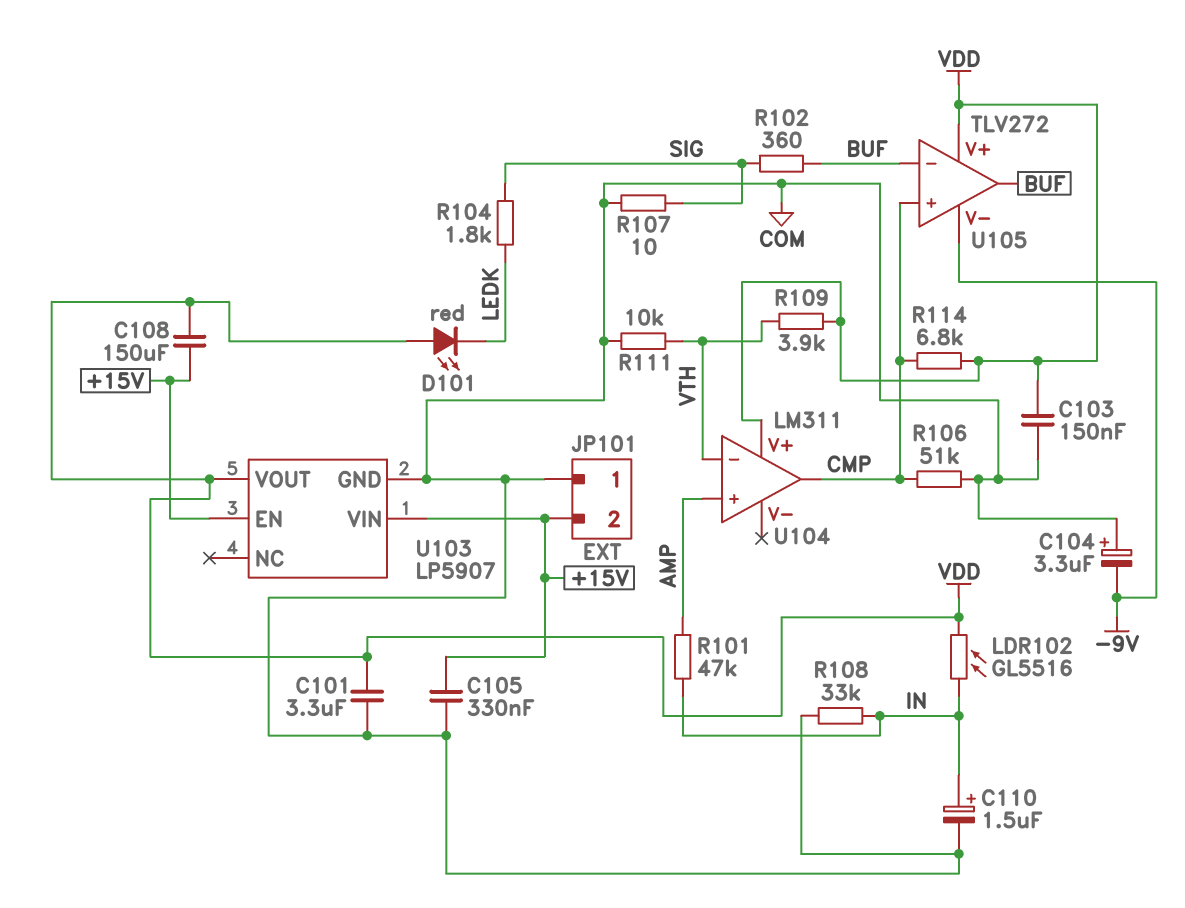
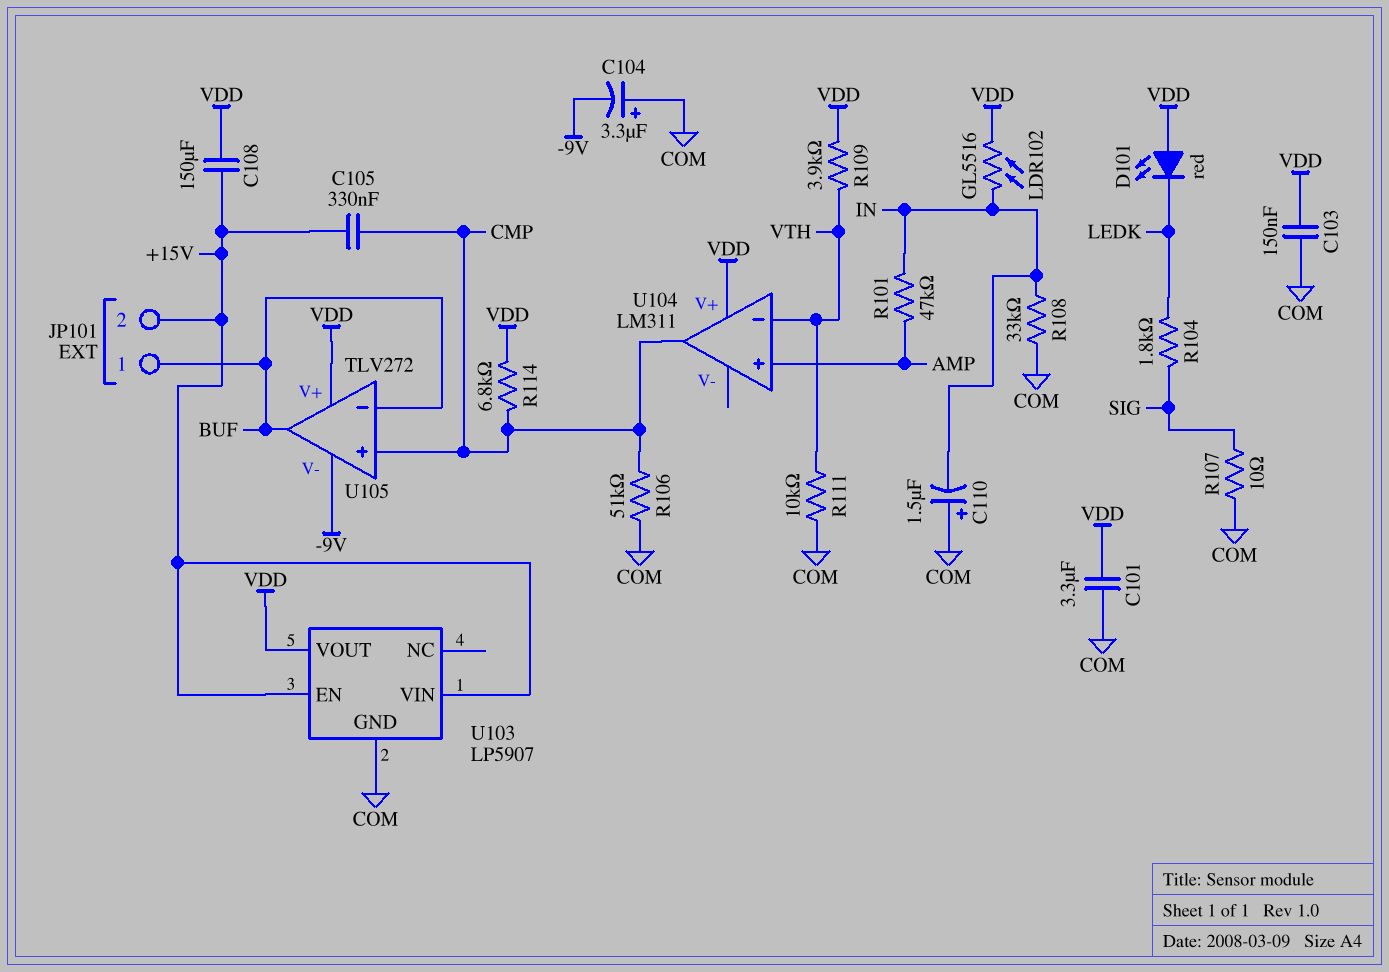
C105: 330nF (+15V, COM) -> 330nF (+15V, CMP)
C110: 1.5uF (plus IN, minus COM) -> 1.5uF (plus COM, minus IN)
JP101 pin 1: COM -> BUF
R102: 360 (BUF, SIG) -> none

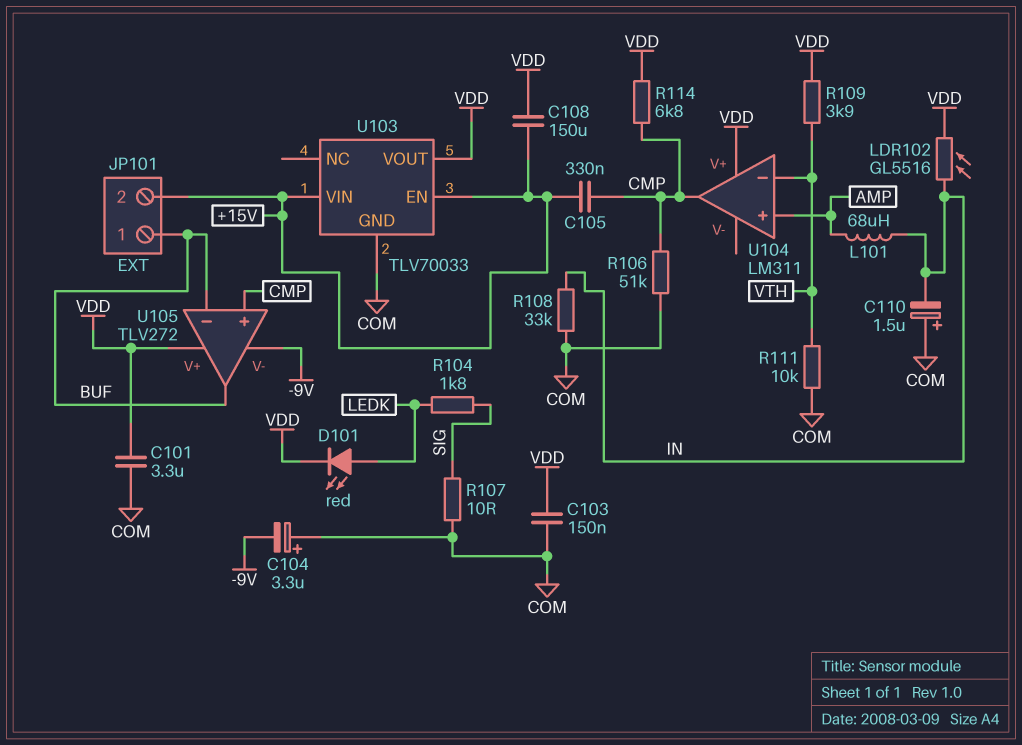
D101: LED red (A VDD, K LEDK) -> LED red (A LEDK, K VDD)
L101: none -> 68uH (AMP, IN)
R101: 47k (AMP, IN) -> none
U103: LP5907 -> TLV70033

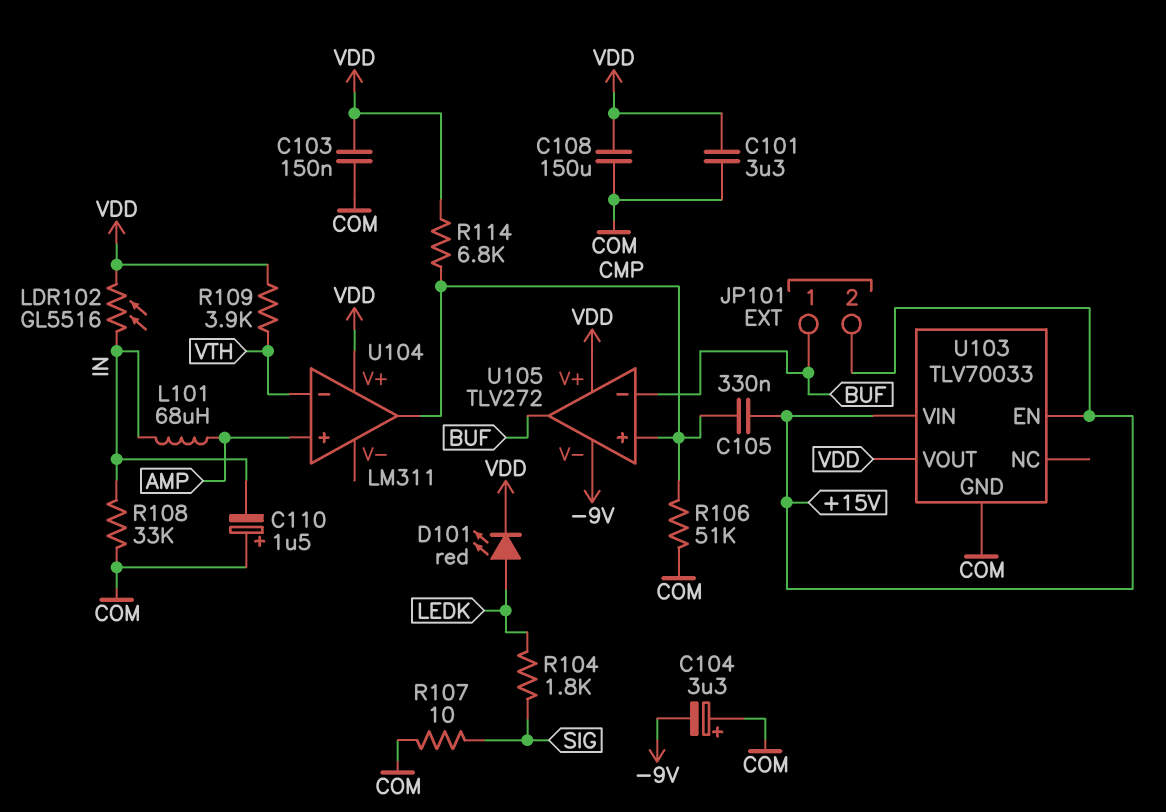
C108: 150uF (+15V, VDD) -> 150uF (COM, VDD)
R111: 10k (COM, VTH) -> none

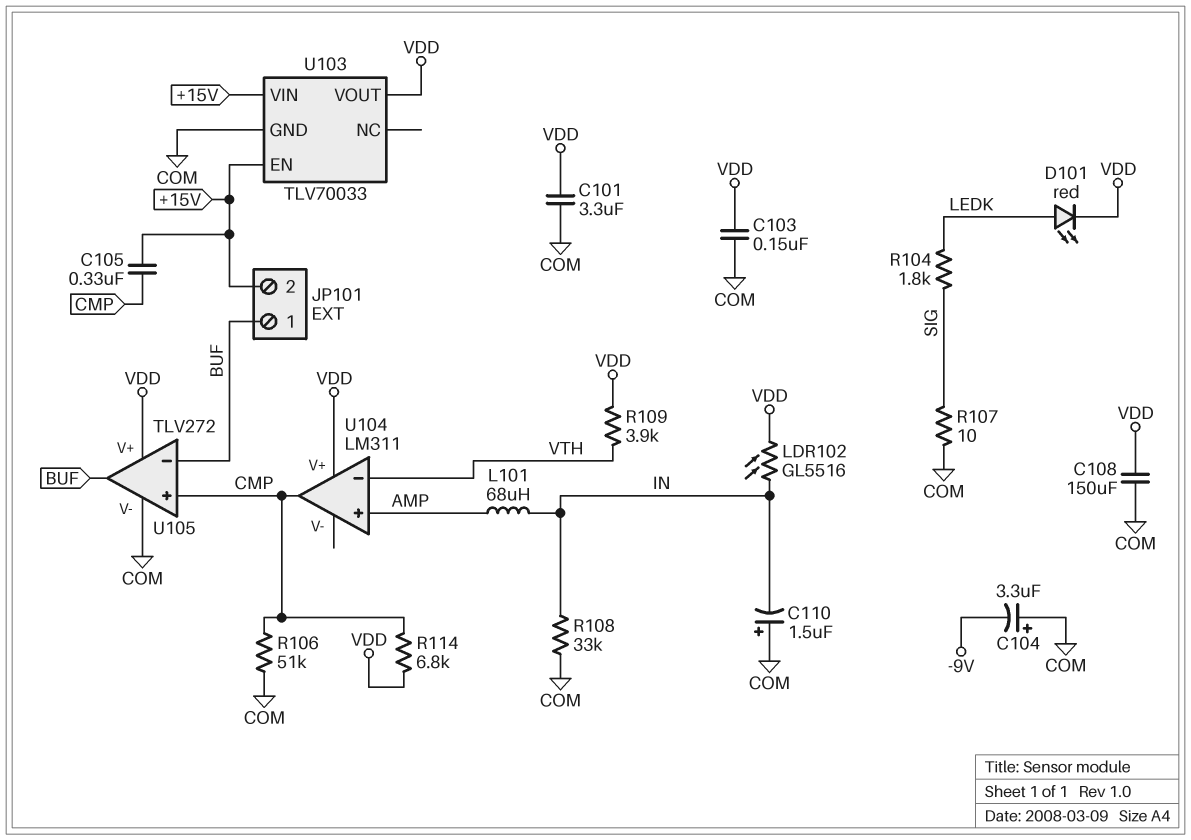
U105 pin V-: -9V -> COM

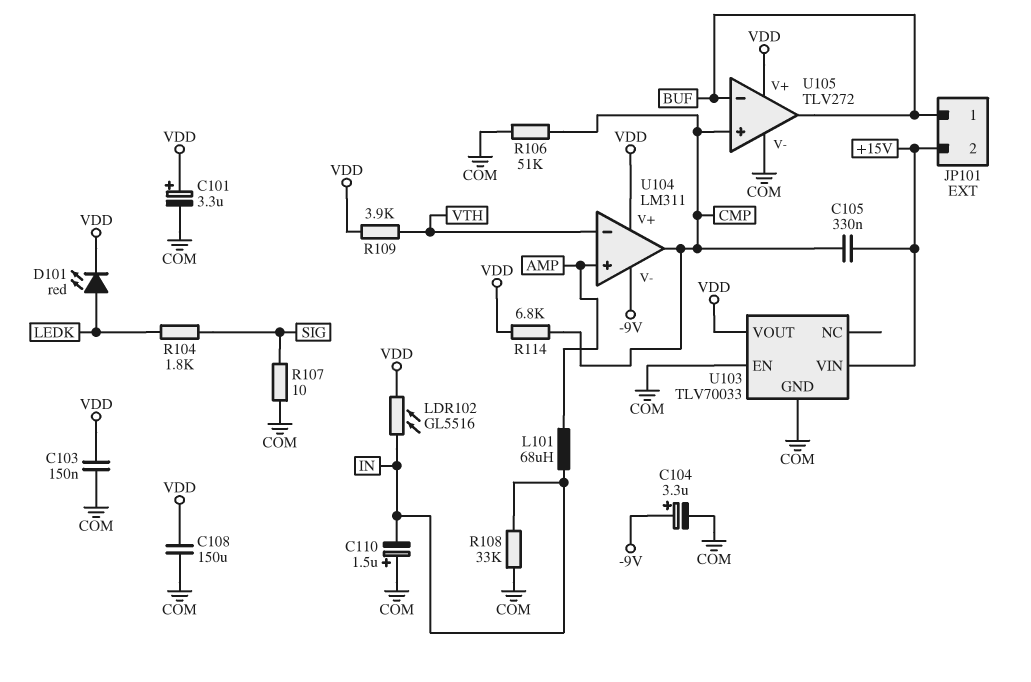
C101: 3.3uF (COM, VDD) -> 3.3uF (plus VDD, minus COM)
C104: 3.3uF (plus COM, minus -9V) -> 3.3uF (plus -9V, minus COM)
U103 pin EN: +15V -> COM
U104 pin V-: none -> -9V

